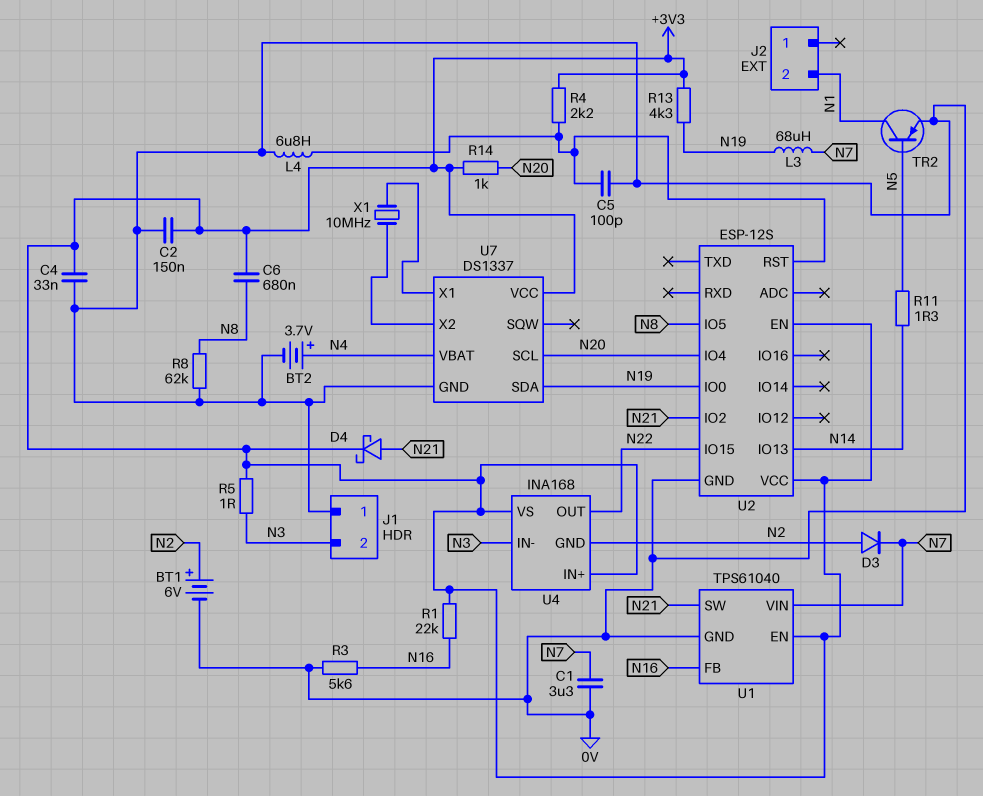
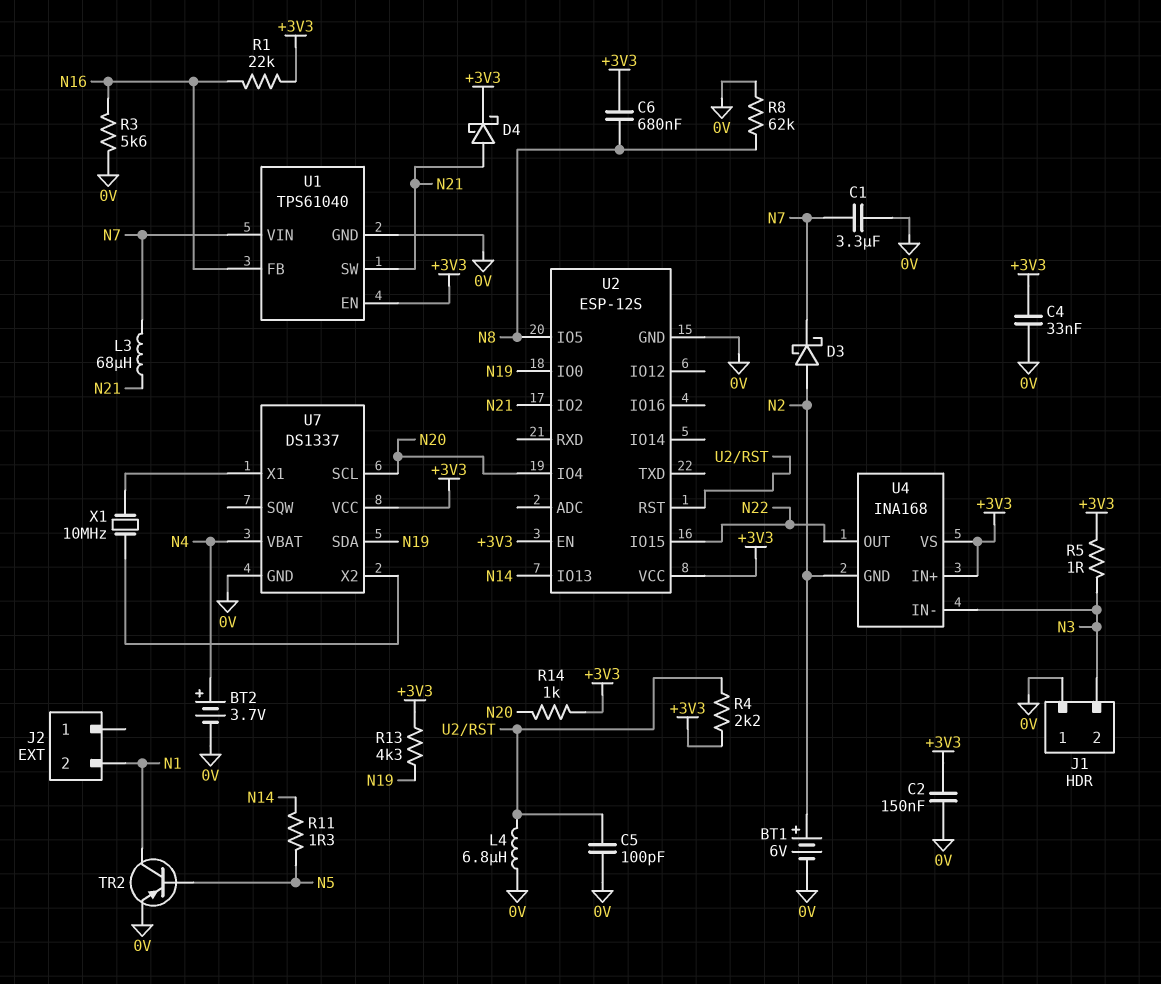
D3: diode (A N2, K N7) -> schottky (A N2, K N7)
L3: 68uH (N7, N19) -> 68uH (N7, N21)

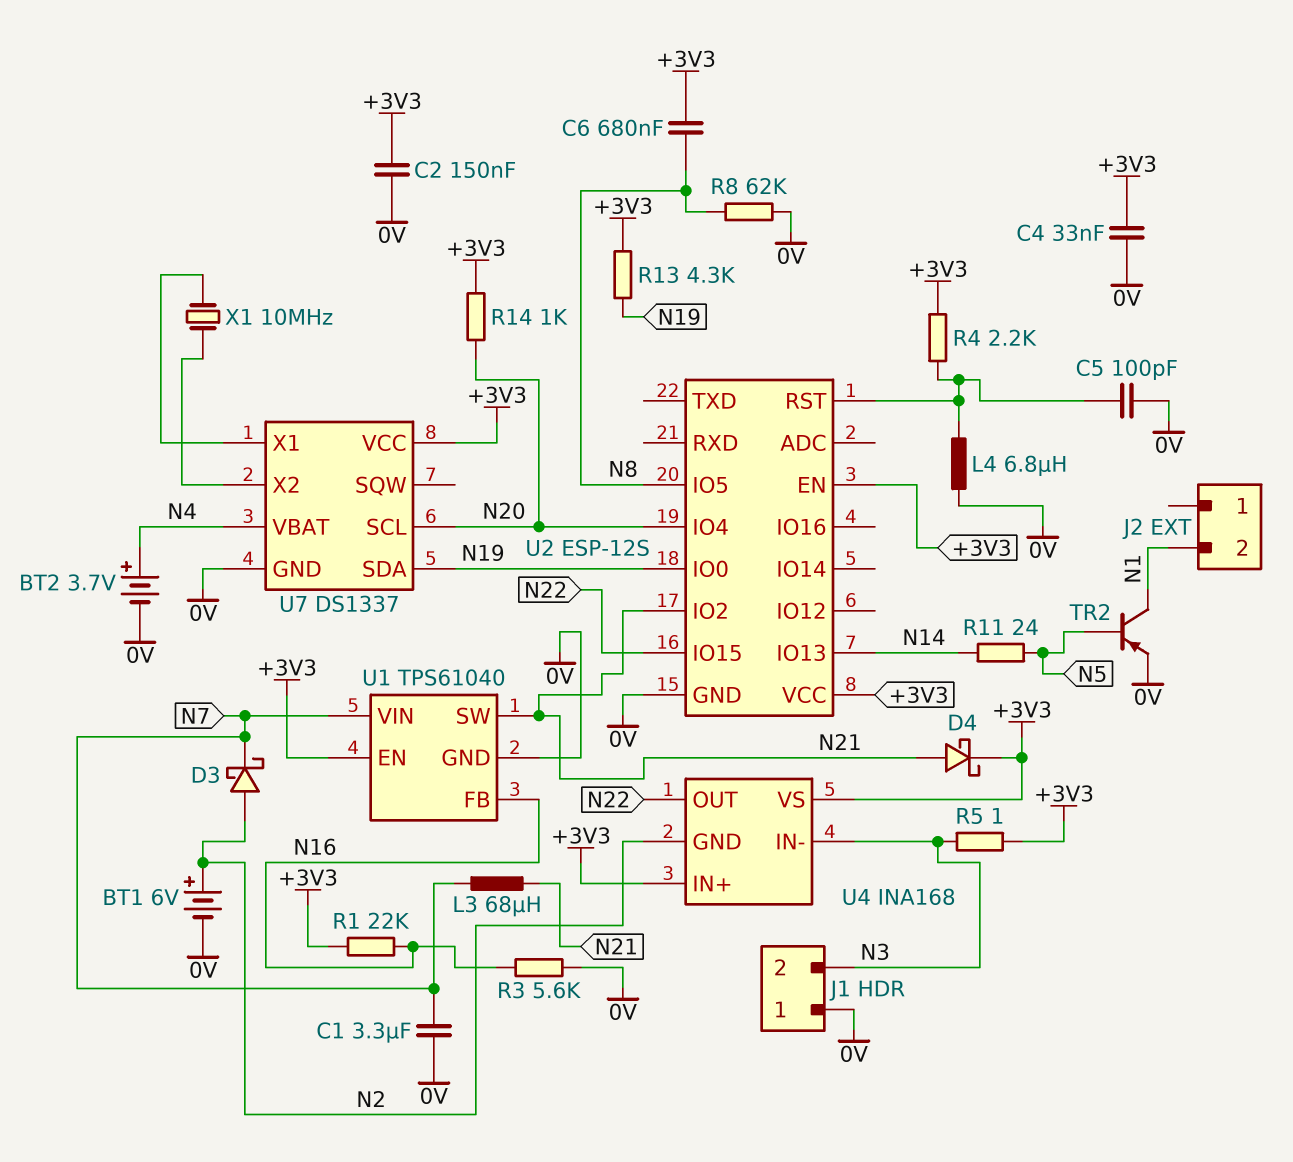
R11: 1.3 (N5, N14) -> 24 (N5, N14)

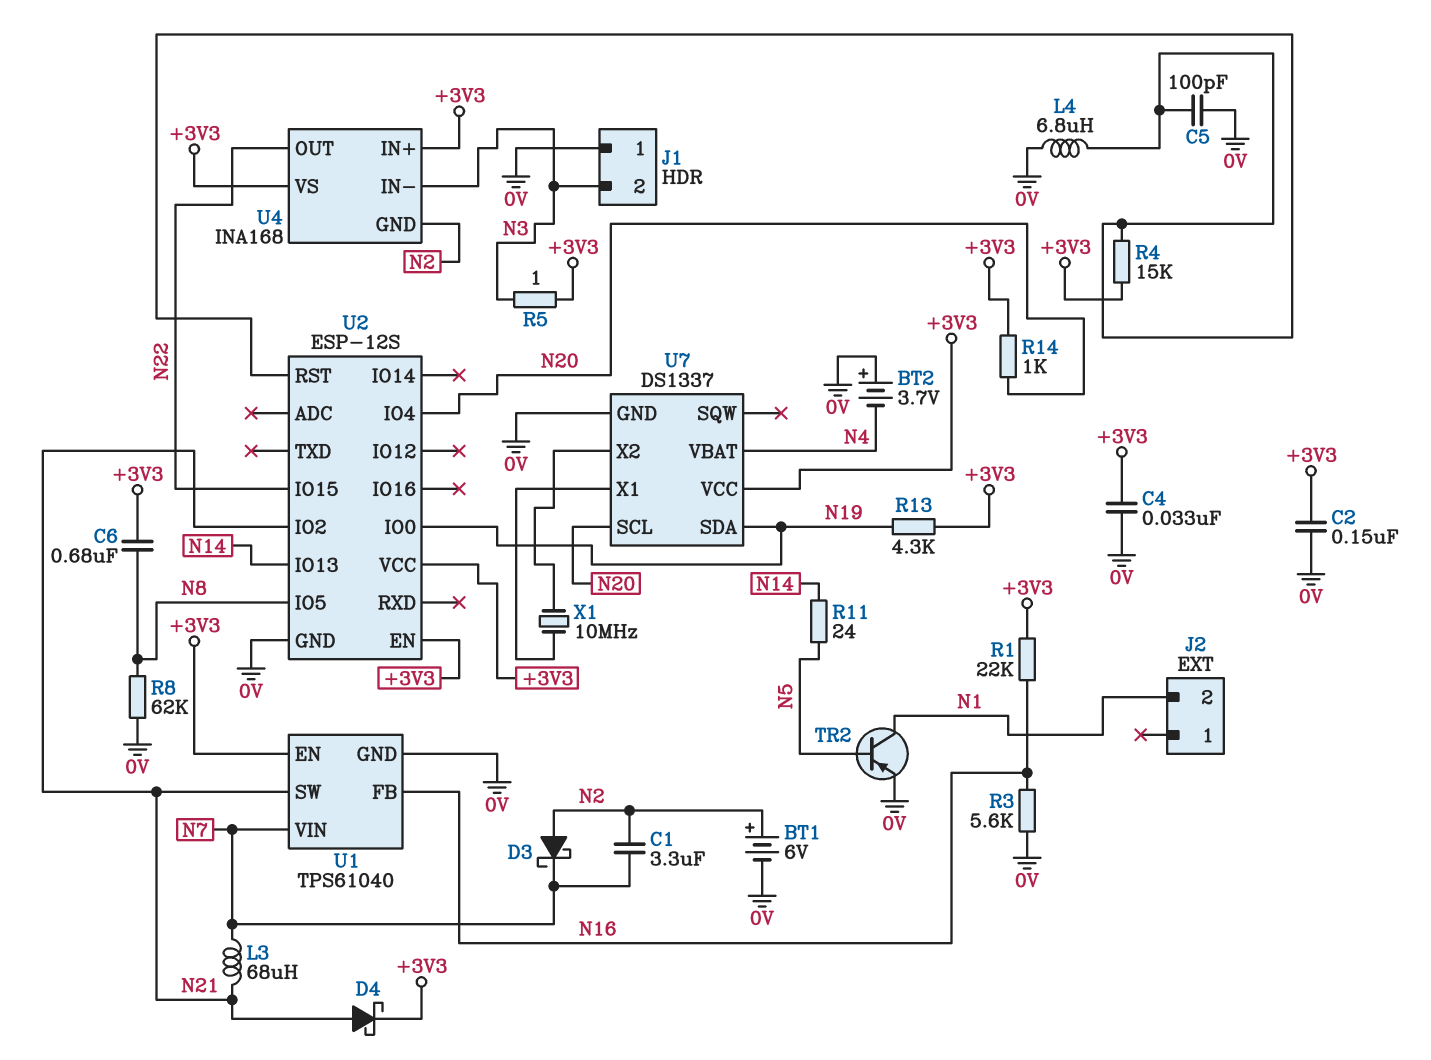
BT2: 3.7V (plus N4, minus 0V) -> 3.7V (plus 0V, minus N4)
C1: 3.3uF (0V, N7) -> 3.3uF (N2, N7)
R4: 2.2k (+3V3, U2/RST) -> 15k (+3V3, U2/RST)

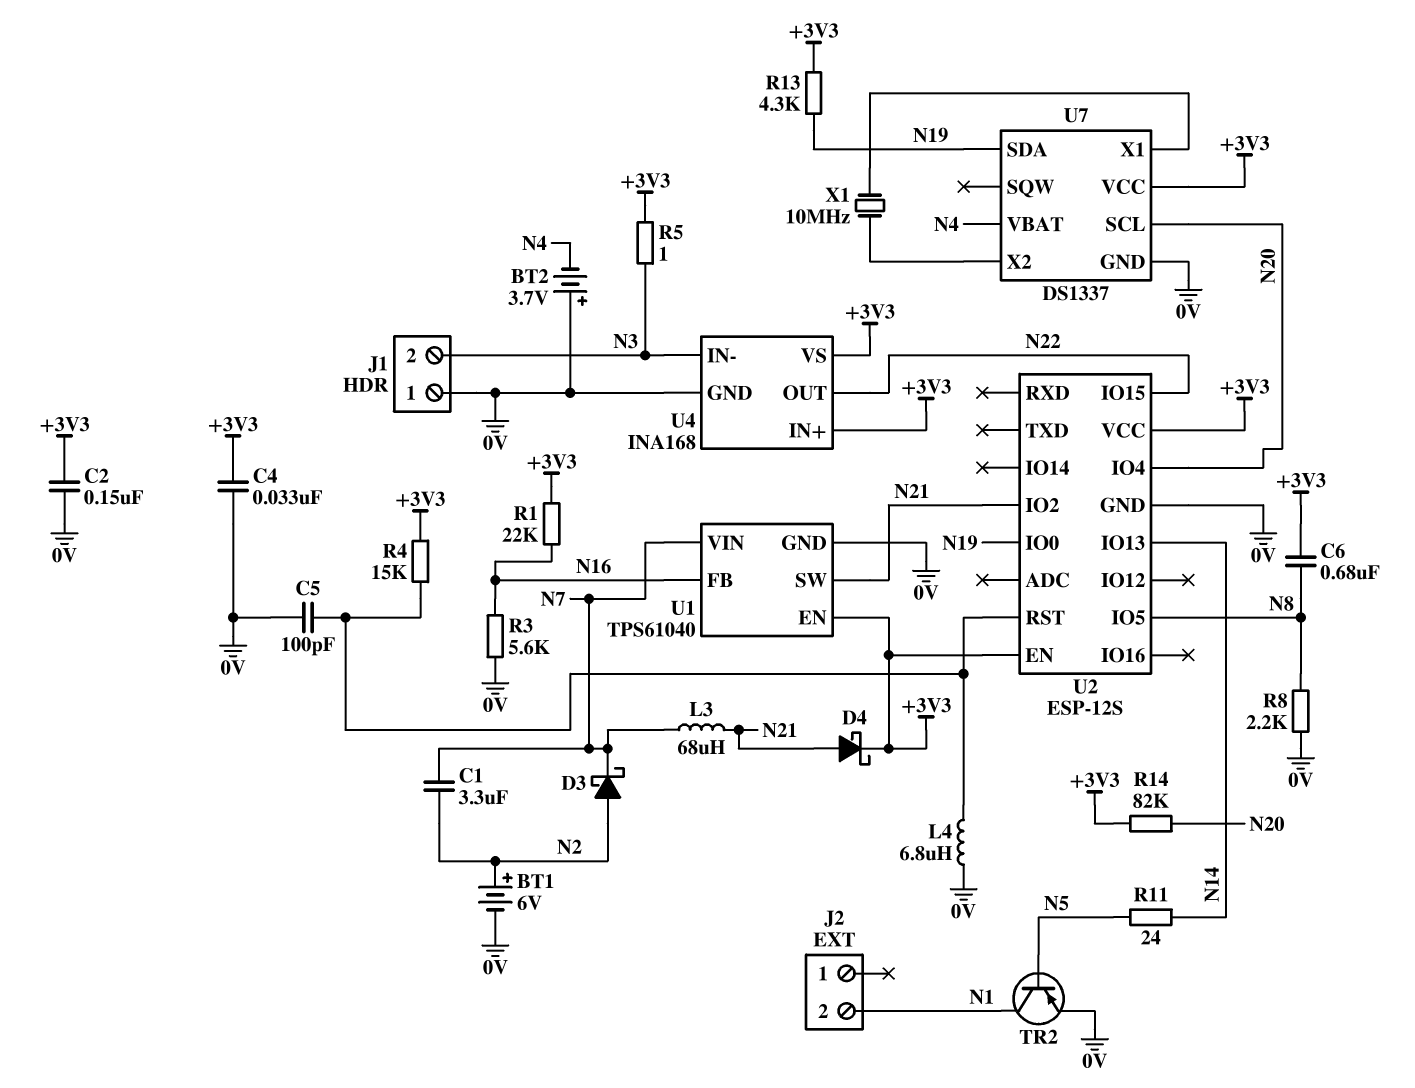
R8: 62k (0V, N8) -> 2.2k (0V, N8)
R14: 1k (+3V3, N20) -> 82k (+3V3, N20)
U4 pin GND: N2 -> 0V

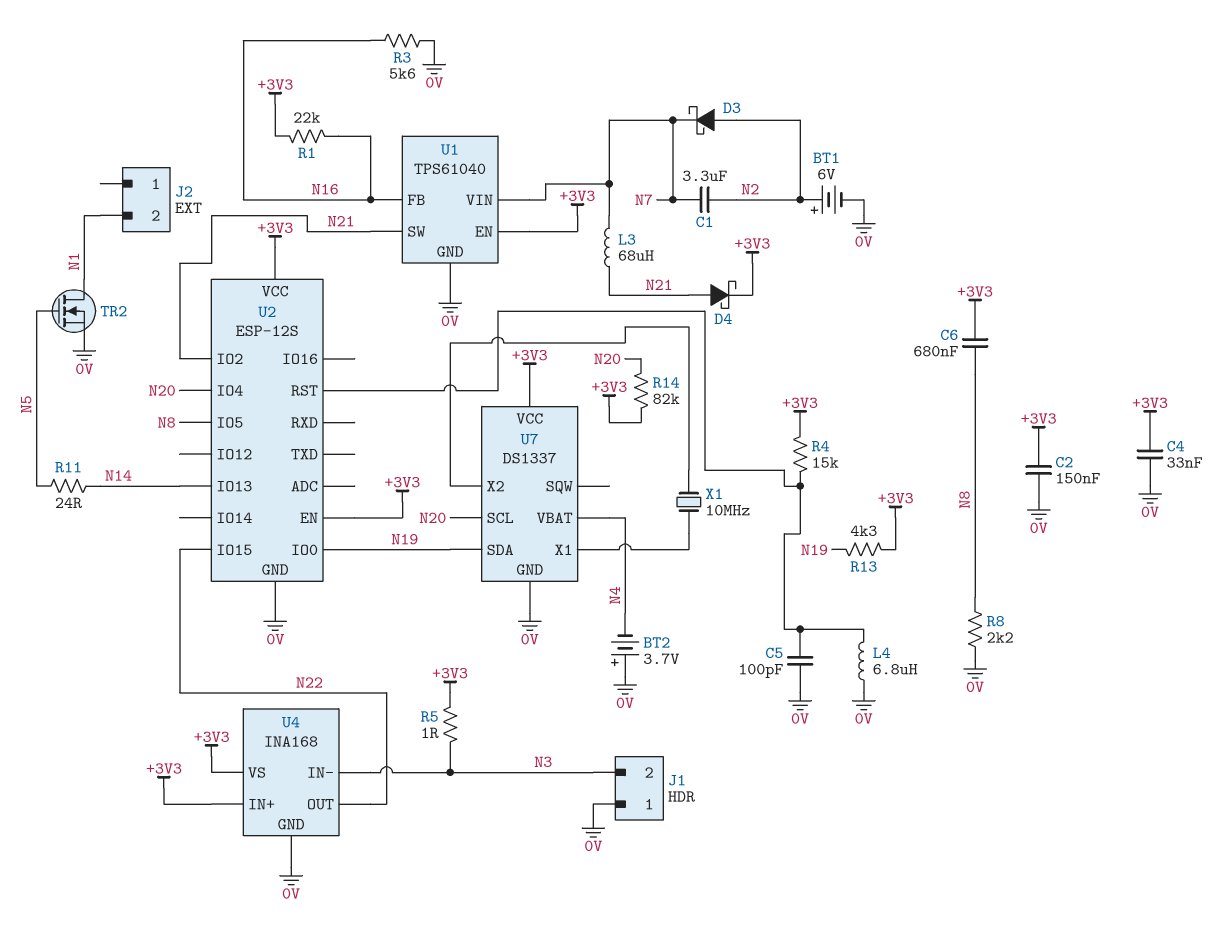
TR2: PNP (B N5, C N1, E 0V) -> NMOS (G N5, D N1, S 0V)

